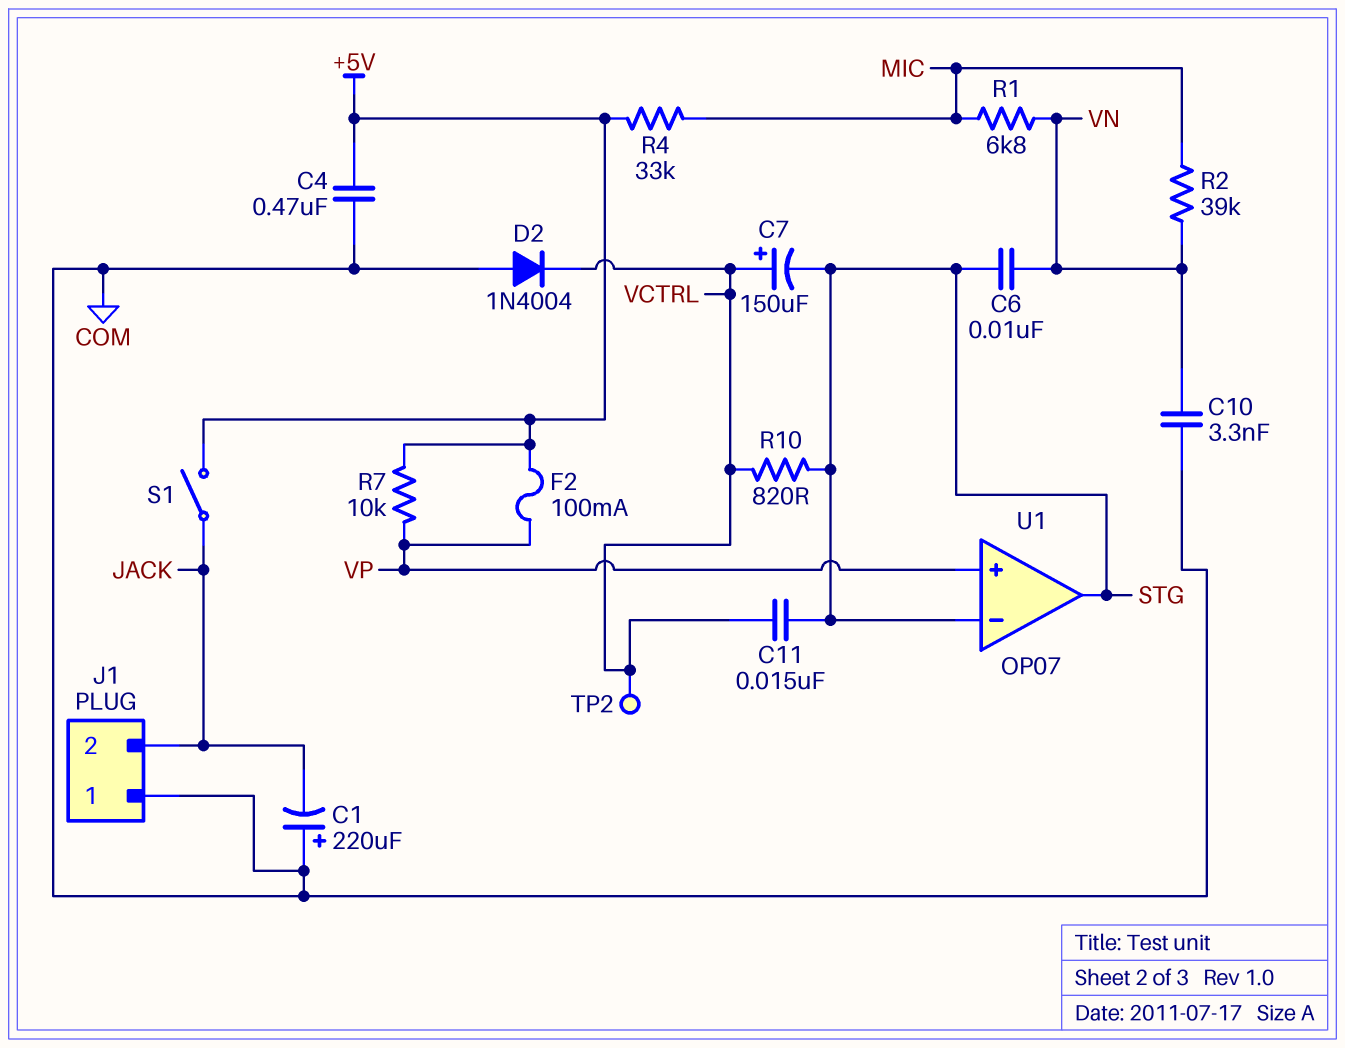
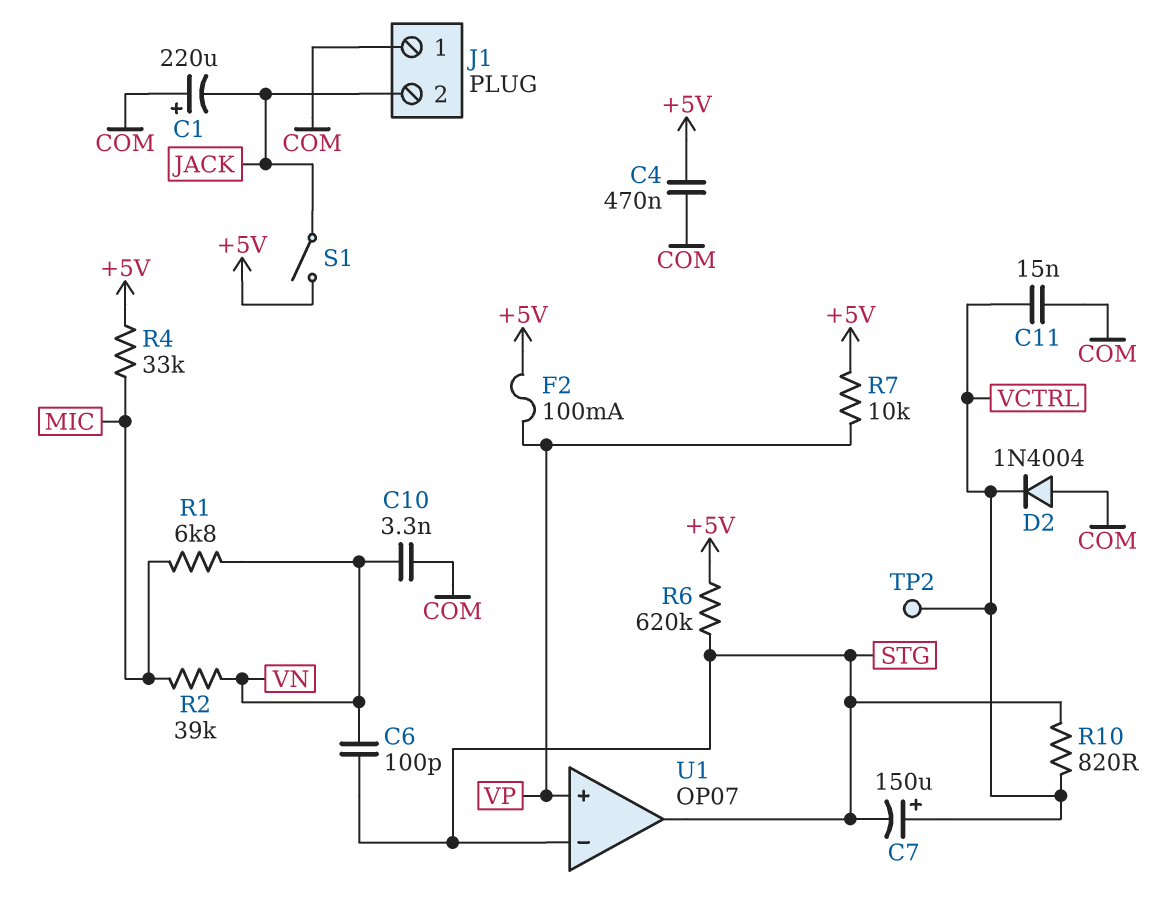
C6: 10nF (STG, VN) -> 100pF (STG, VN)
C11: 15nF (STG, VCTRL) -> 15nF (COM, VCTRL)
R6: none -> 620k (+5V, STG)

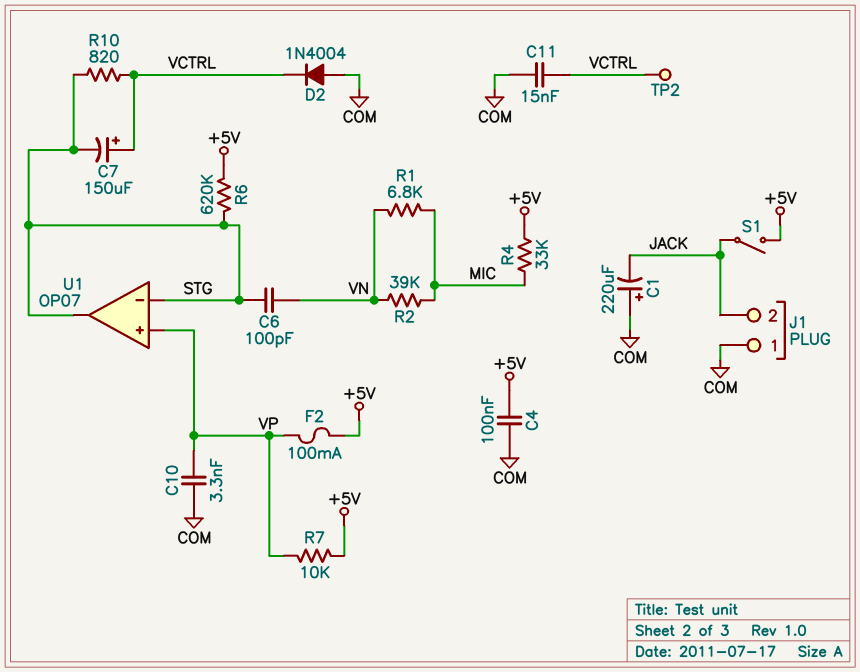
C4: 470nF (+5V, COM) -> 100nF (+5V, COM)
C10: 3.3nF (COM, VN) -> 3.3nF (COM, VP)

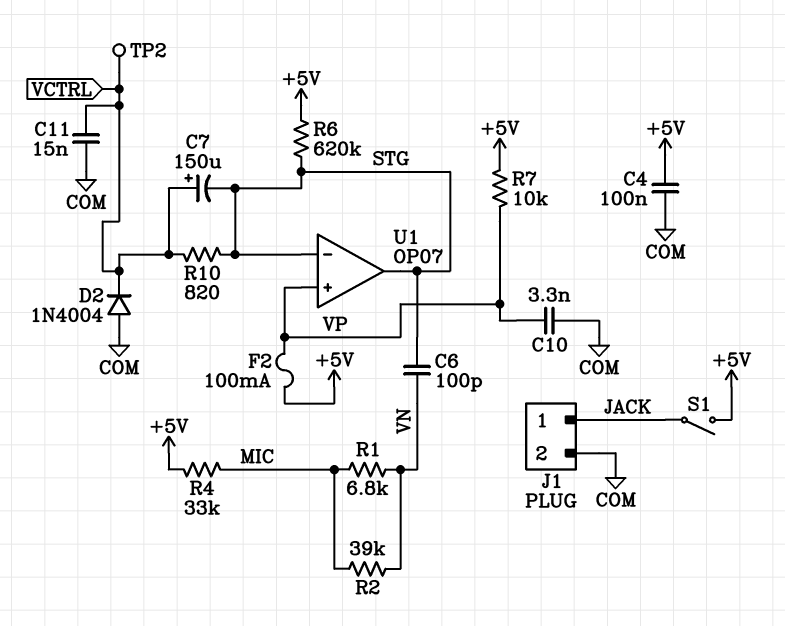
C1: 220uF (plus COM, minus JACK) -> none
J1 pin 1: COM -> JACK
J1 pin 2: JACK -> COM

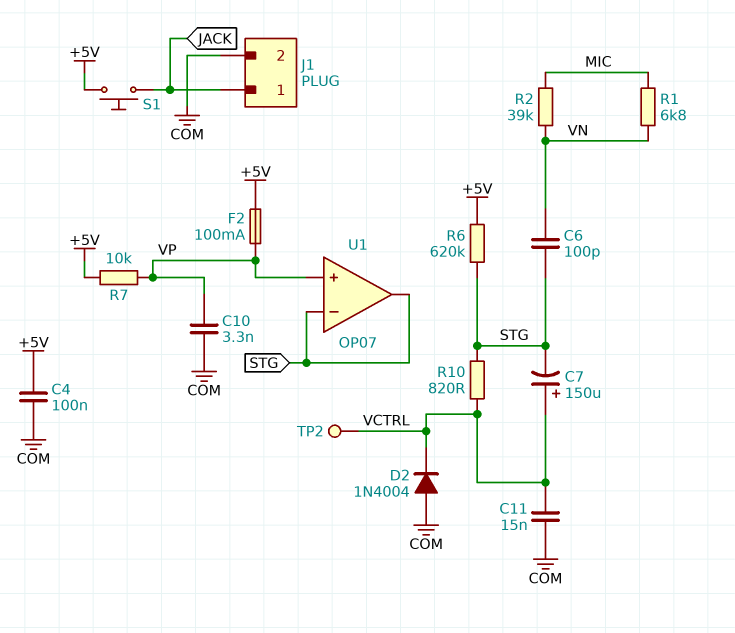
R4: 33k (+5V, MIC) -> none
S1: switch (+5V, JACK) -> button (+5V, JACK)

